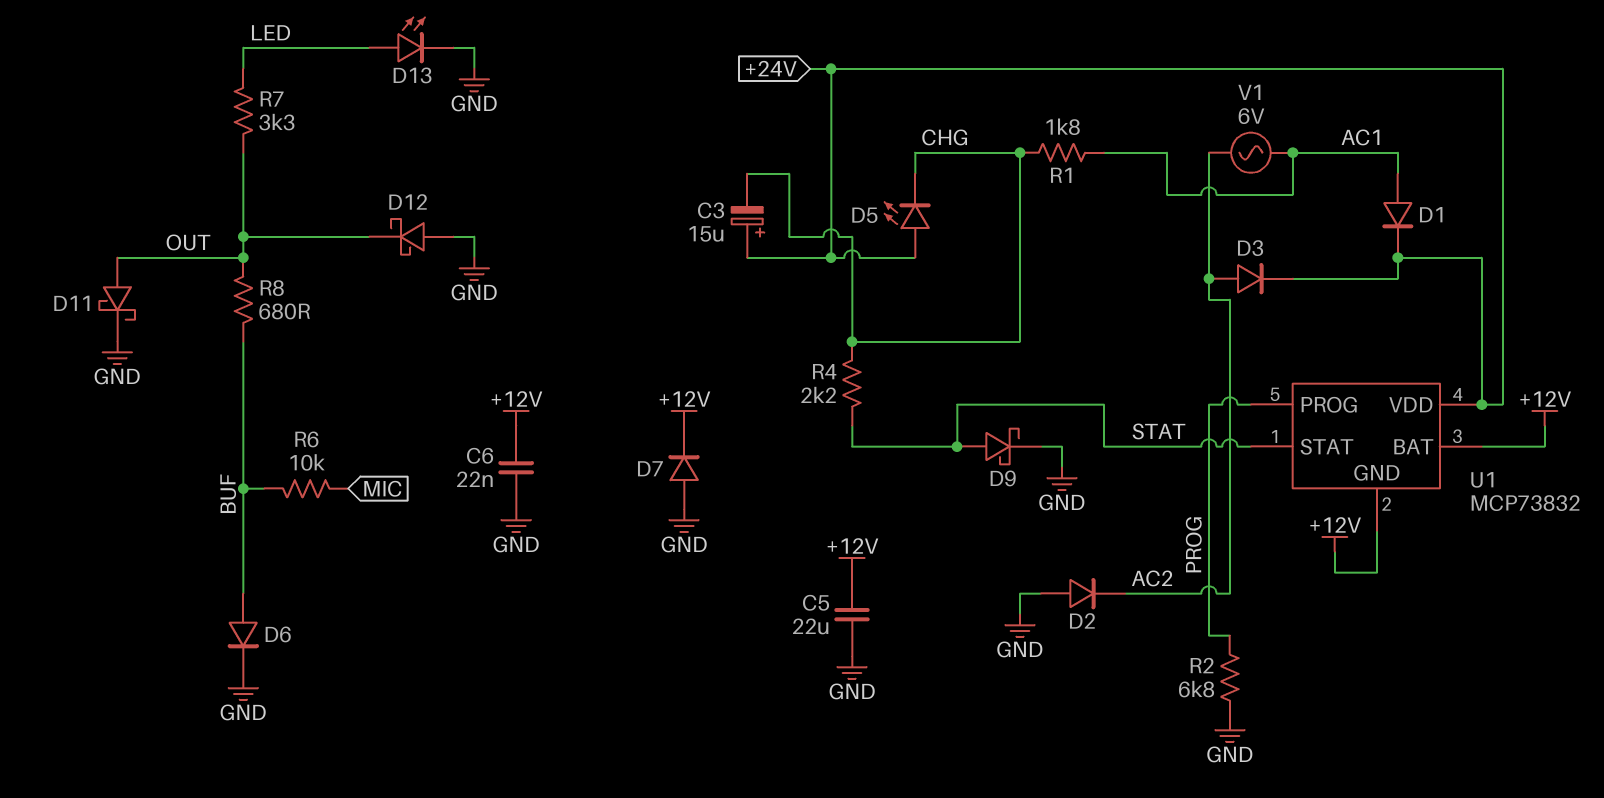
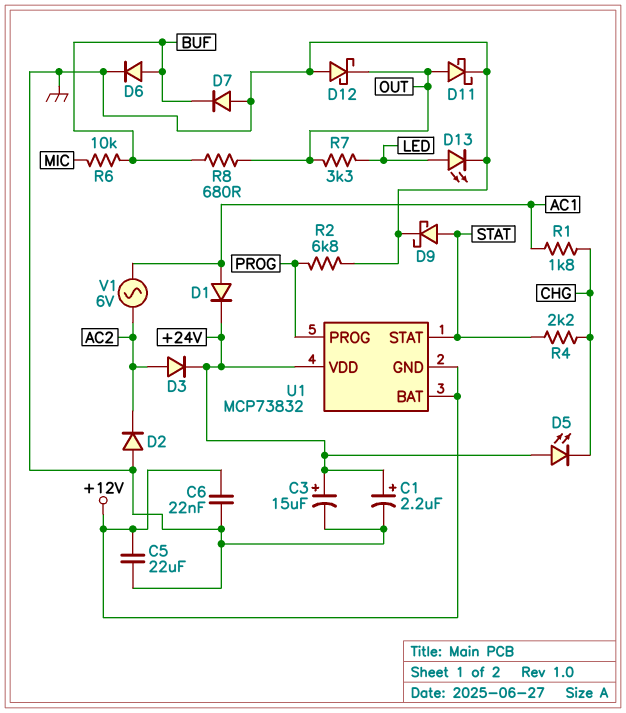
C1: none -> 2.2uF (plus +24V, minus GND)
C3: 15uF (plus +24V, minus CHG) -> 15uF (plus +24V, minus GND)
D7: diode (A GND, K +12V) -> diode (A GND, K BUF)

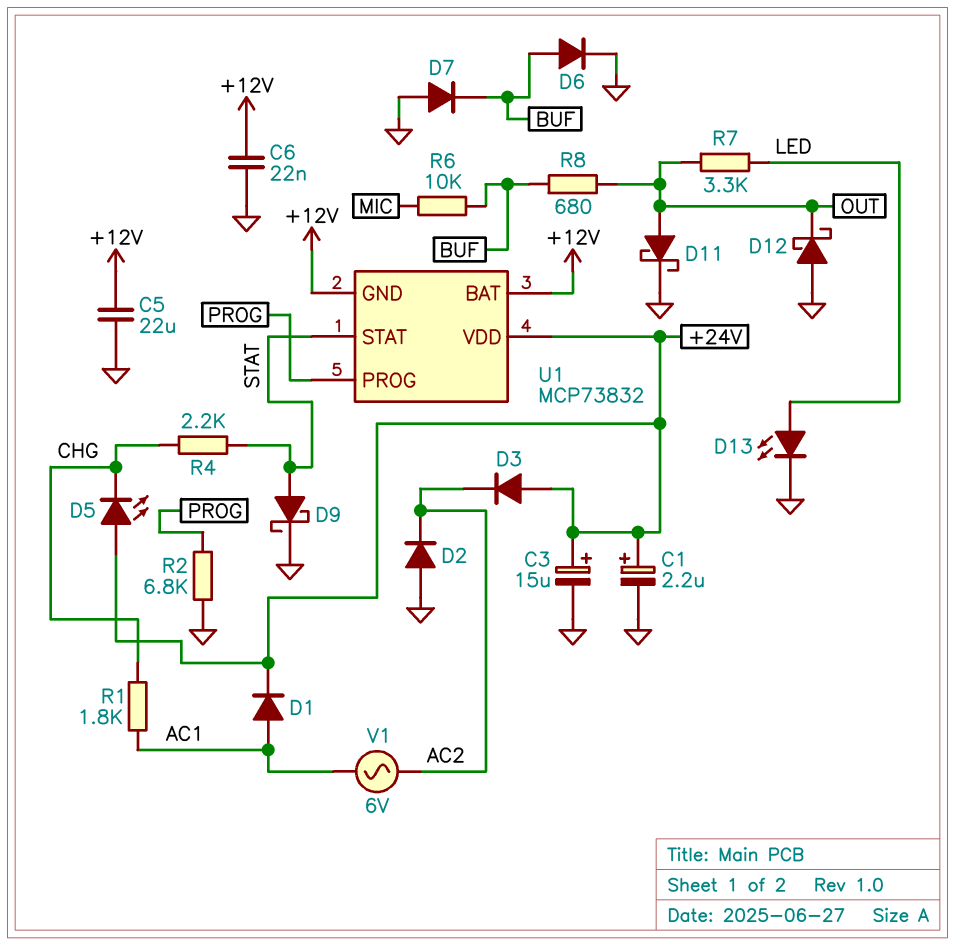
D3: diode (A AC2, K +24V) -> diode (A +24V, K AC2)

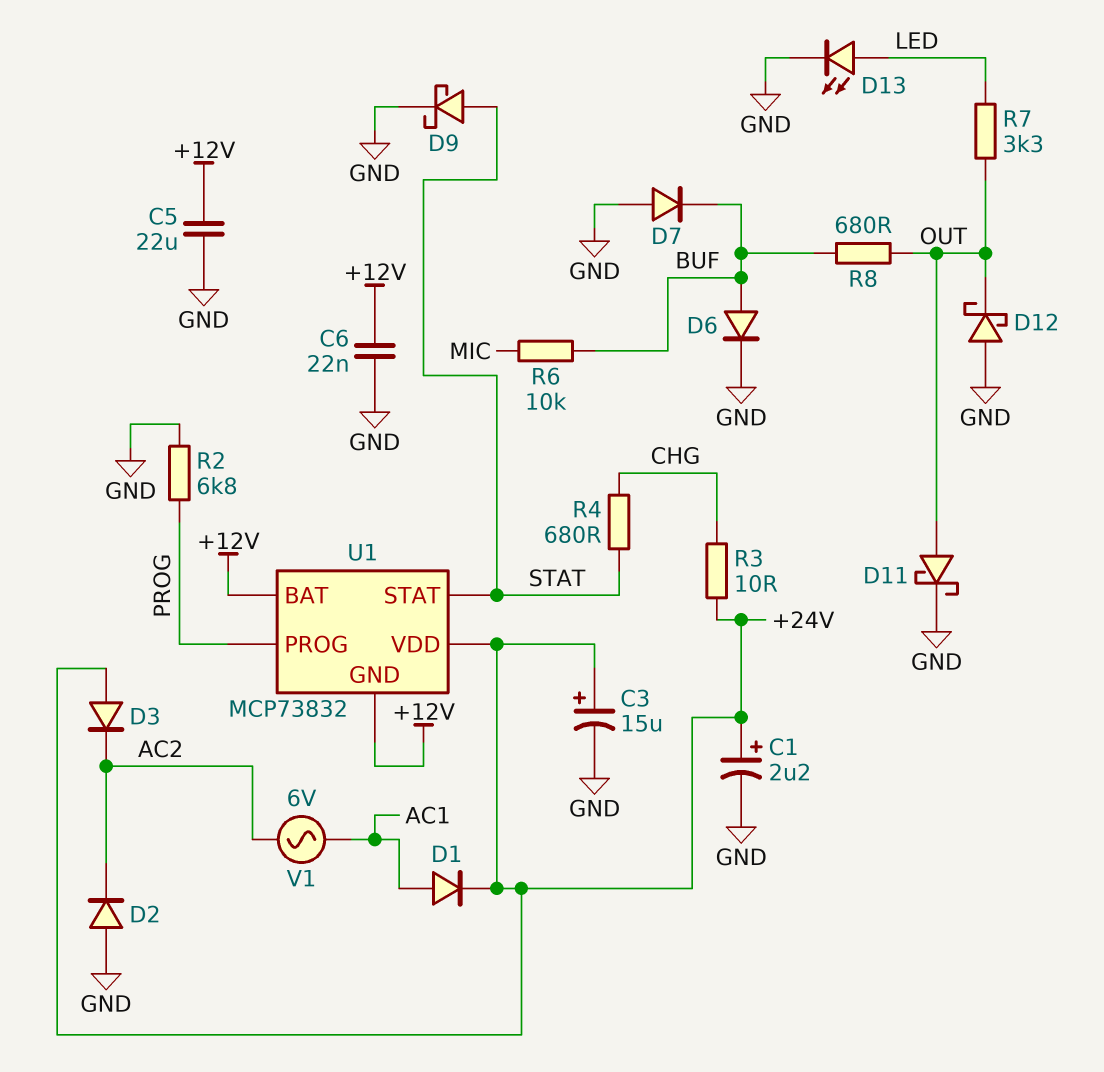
D5: LED (A +24V, K CHG) -> none
R1: 1.8k (AC1, CHG) -> none
R3: none -> 10 (+24V, CHG)
R4: 2.2k (CHG, STAT) -> 680 (CHG, STAT)

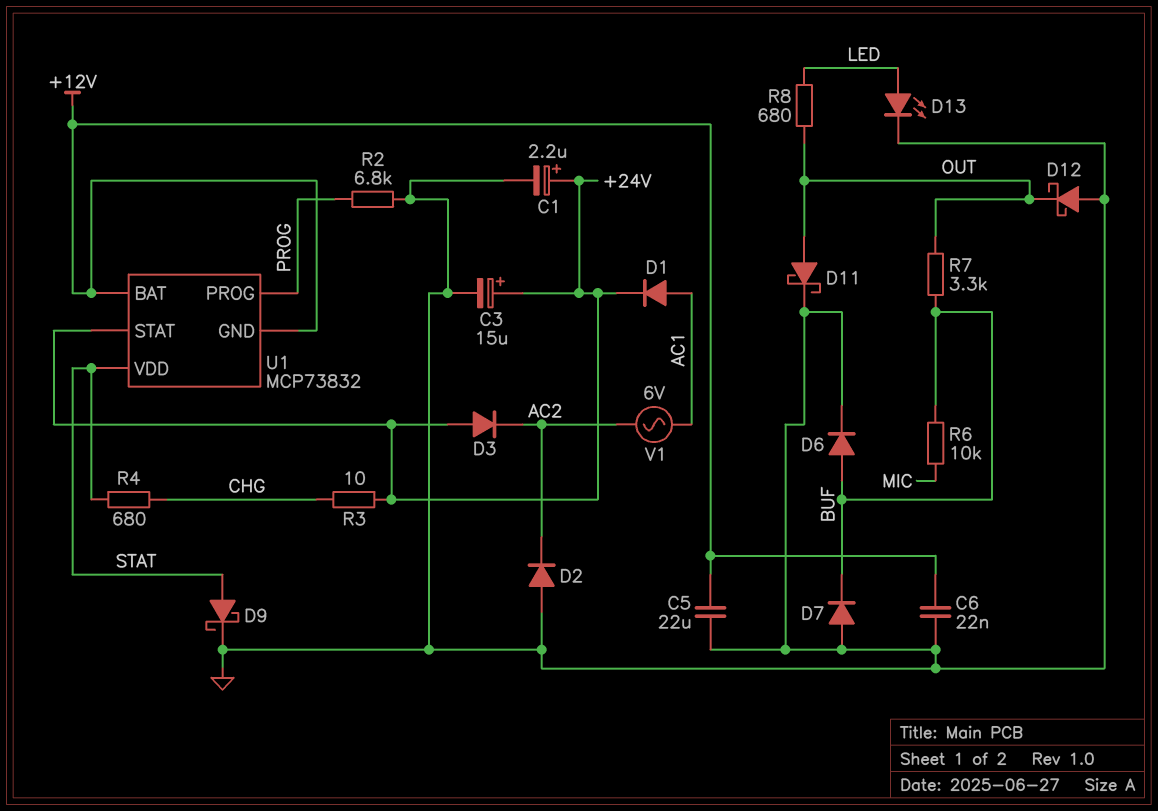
R7: 3.3k (LED, OUT) -> 3.3k (BUF, OUT)
R8: 680 (BUF, OUT) -> 680 (LED, OUT)
U1 pin STAT: STAT -> +24V
U1 pin VDD: +24V -> STAT

